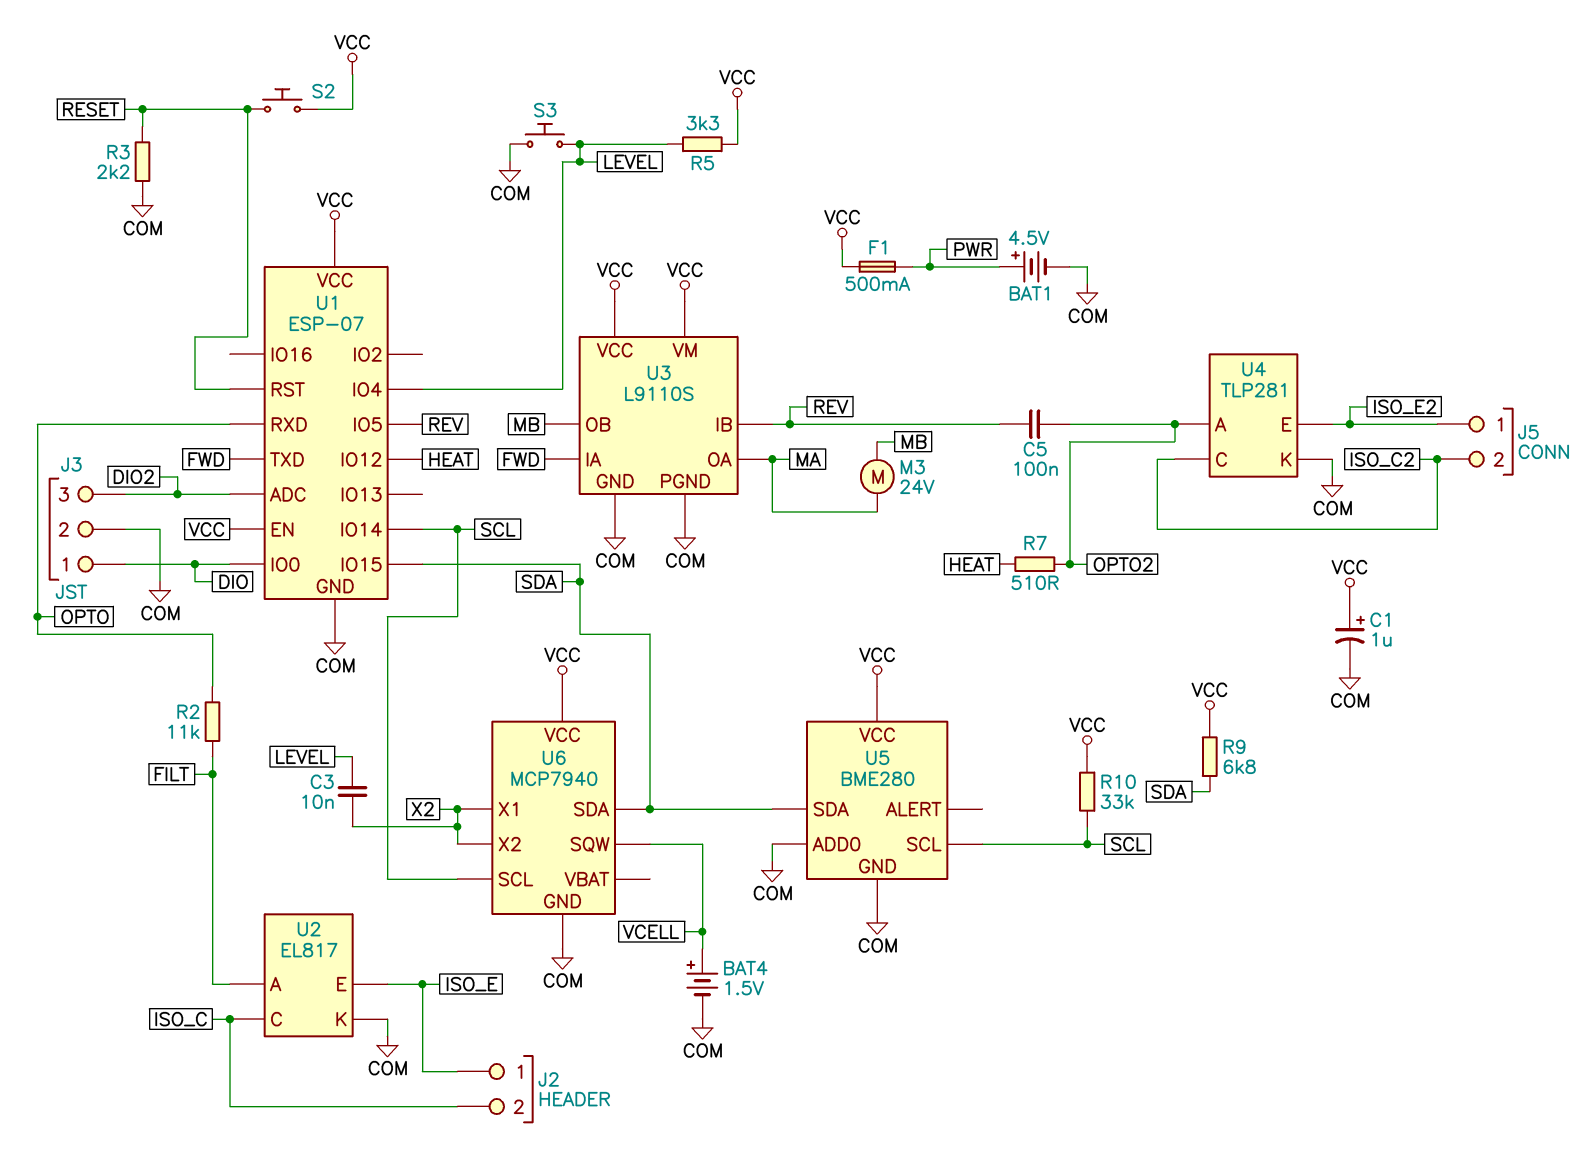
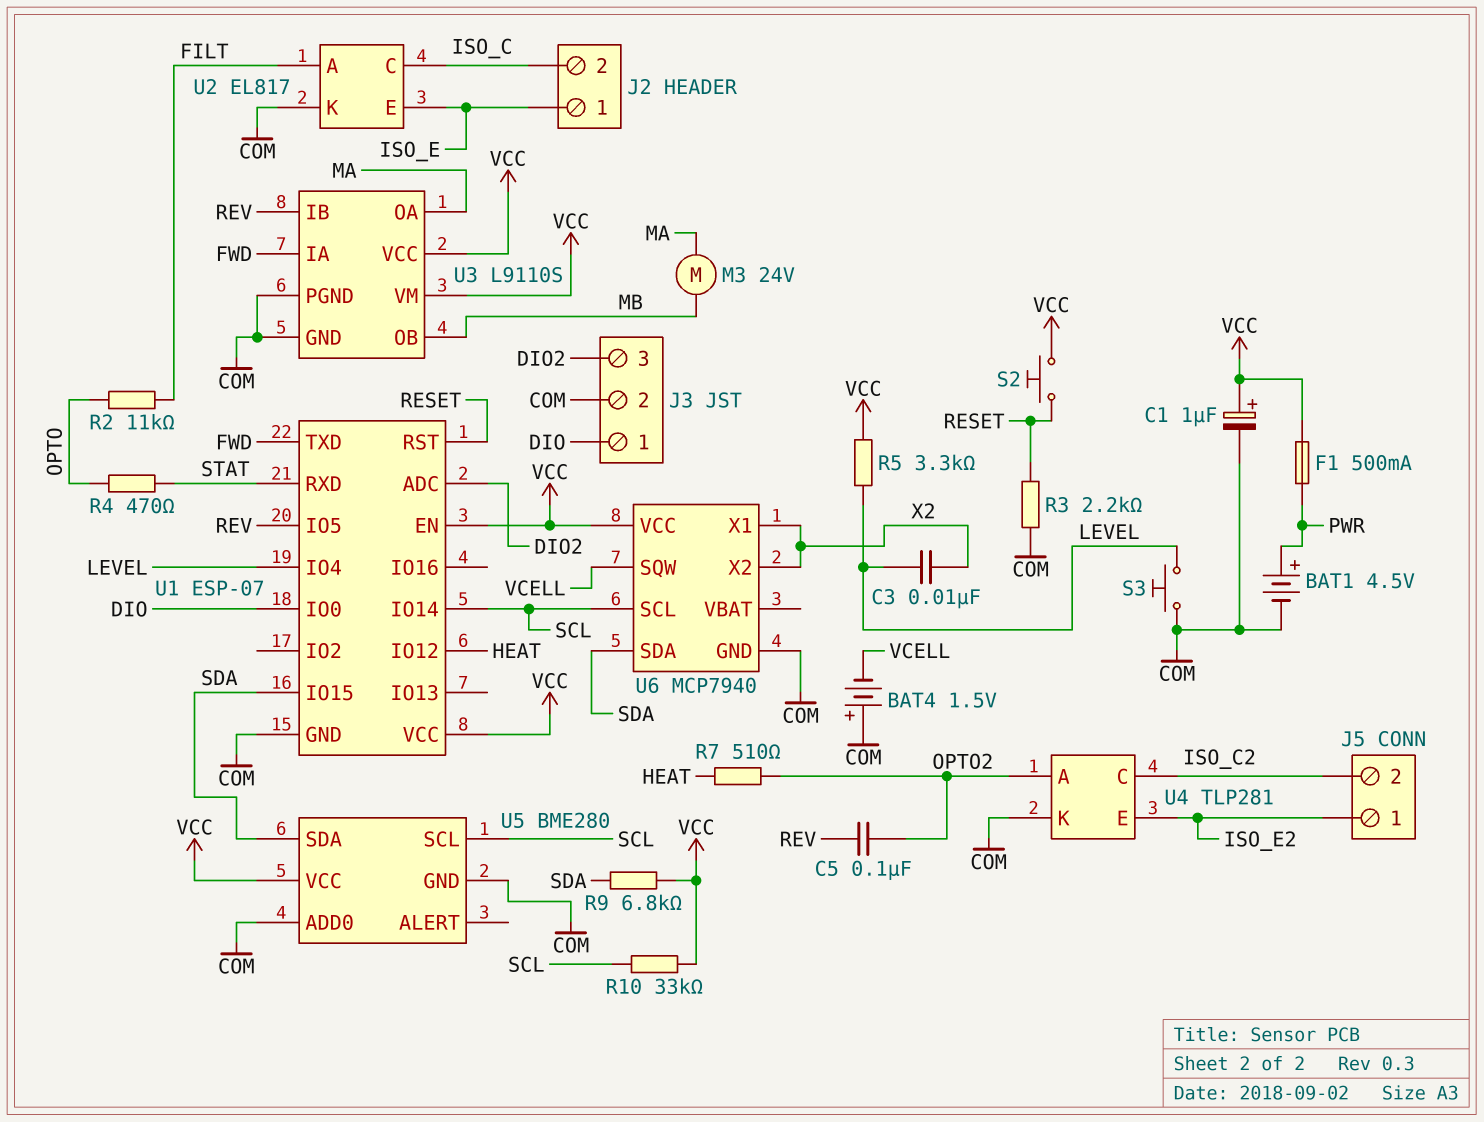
BAT4: 1.5V (plus VCELL, minus COM) -> 1.5V (plus COM, minus VCELL)
R4: none -> 470 (OPTO, STAT)
U1 pin RXD: OPTO -> STAT

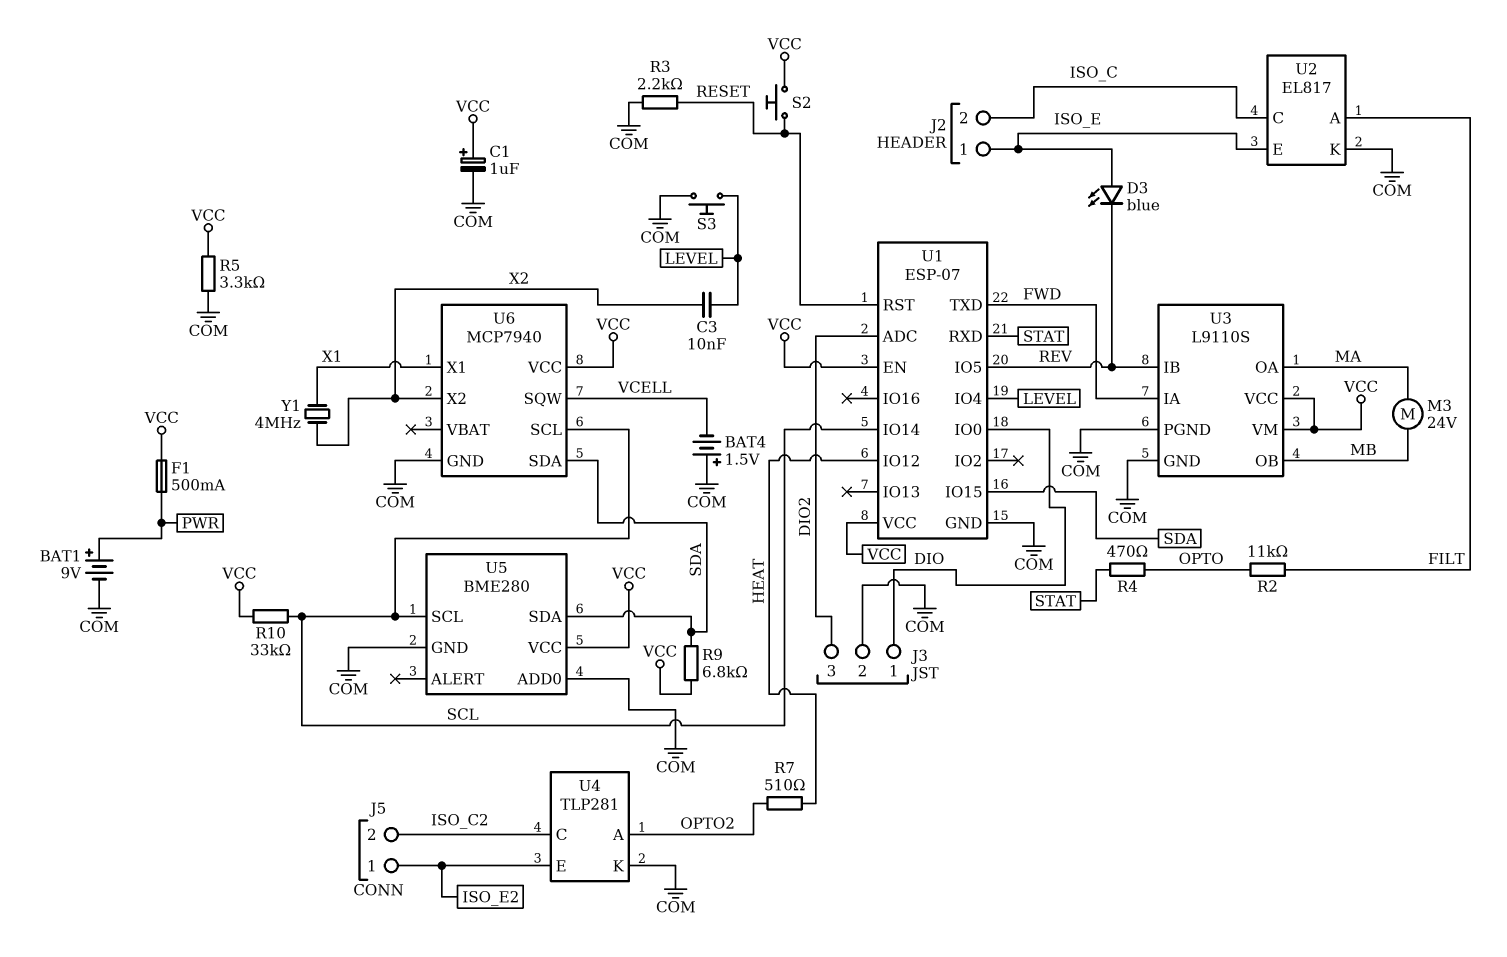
BAT1: 4.5V (plus PWR, minus COM) -> 9V (plus PWR, minus COM)
C5: 100nF (OPTO2, REV) -> none
D3: none -> LED blue (A ISO_E, K REV)
R5: 3.3k (LEVEL, VCC) -> 3.3k (COM, VCC)
U6 pin X1: X2 -> X1
Y1: none -> 4MHz (X1, X2)

